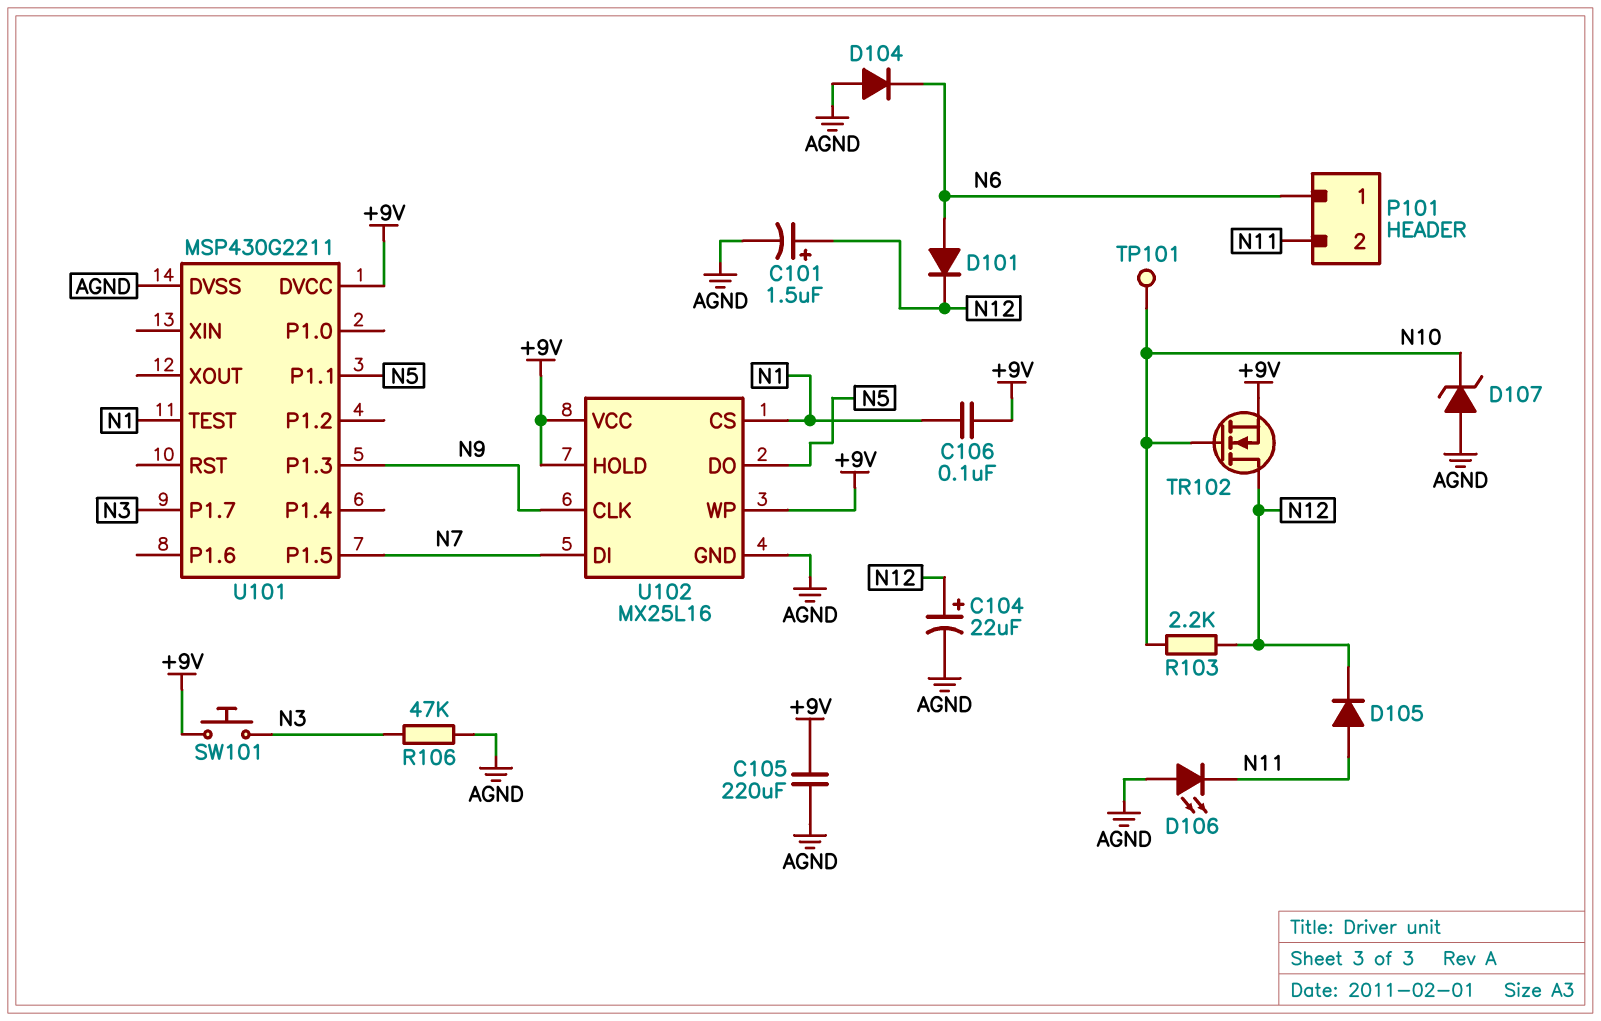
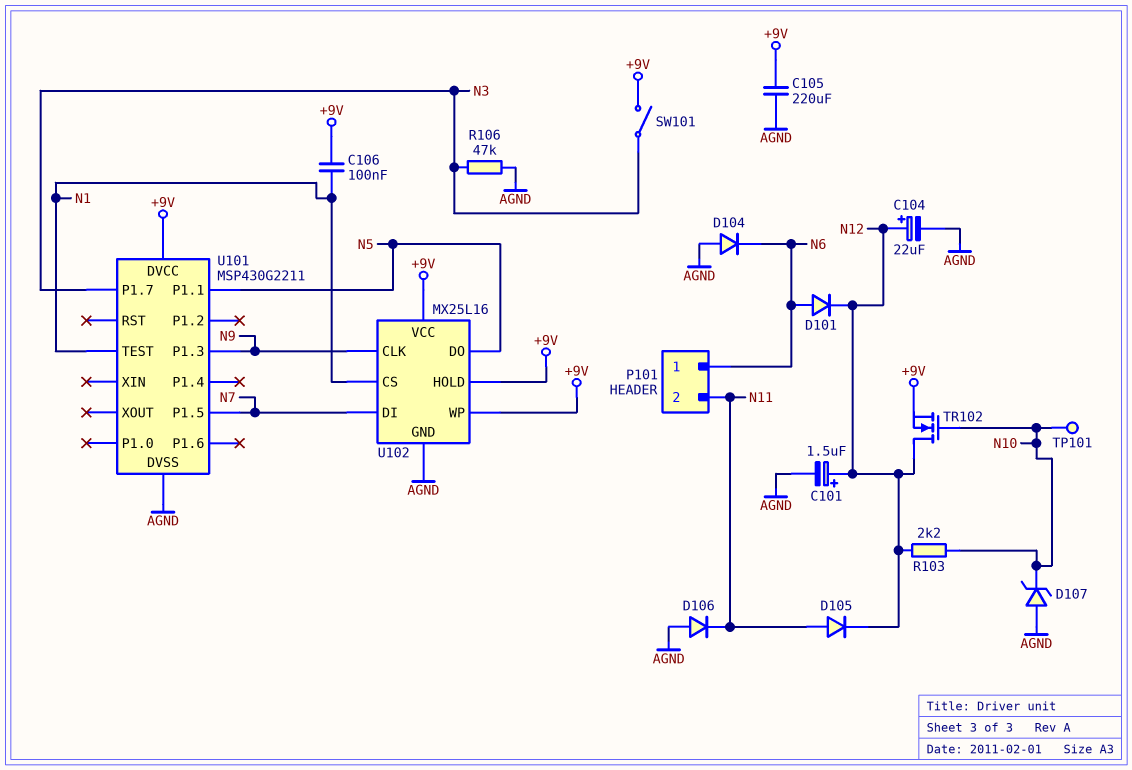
D106: LED (A AGND, K N11) -> diode (A AGND, K N11)
SW101: button (+9V, N3) -> switch (+9V, N3)

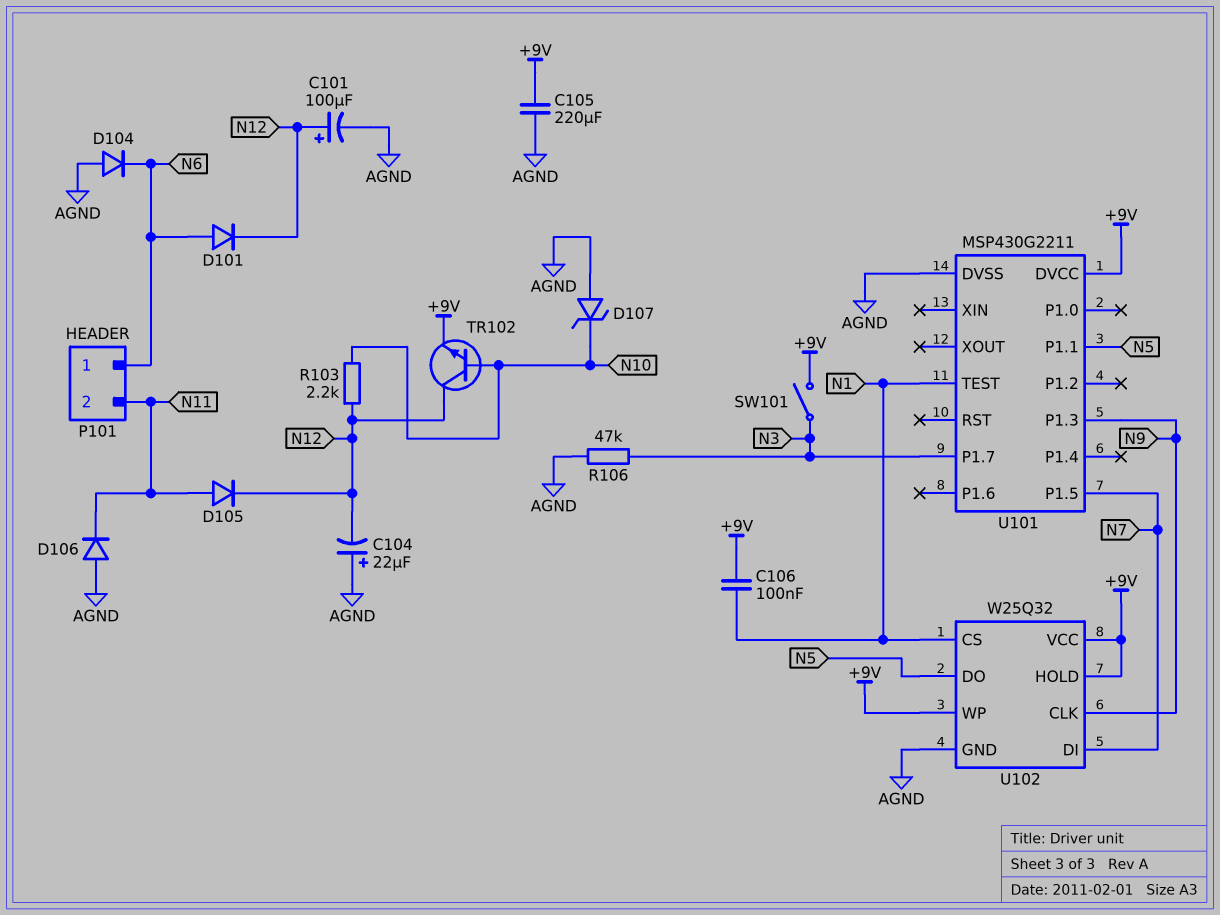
C101: 1.5uF (plus N12, minus AGND) -> 100uF (plus N12, minus AGND)
C104: 22uF (plus N12, minus AGND) -> 22uF (plus AGND, minus N12)
TP101: test point (N10) -> none
TR102: NMOS (G N10, D N12, S +9V) -> NPN (B N10, C N12, E +9V)
U102: MX25L16 -> W25Q32

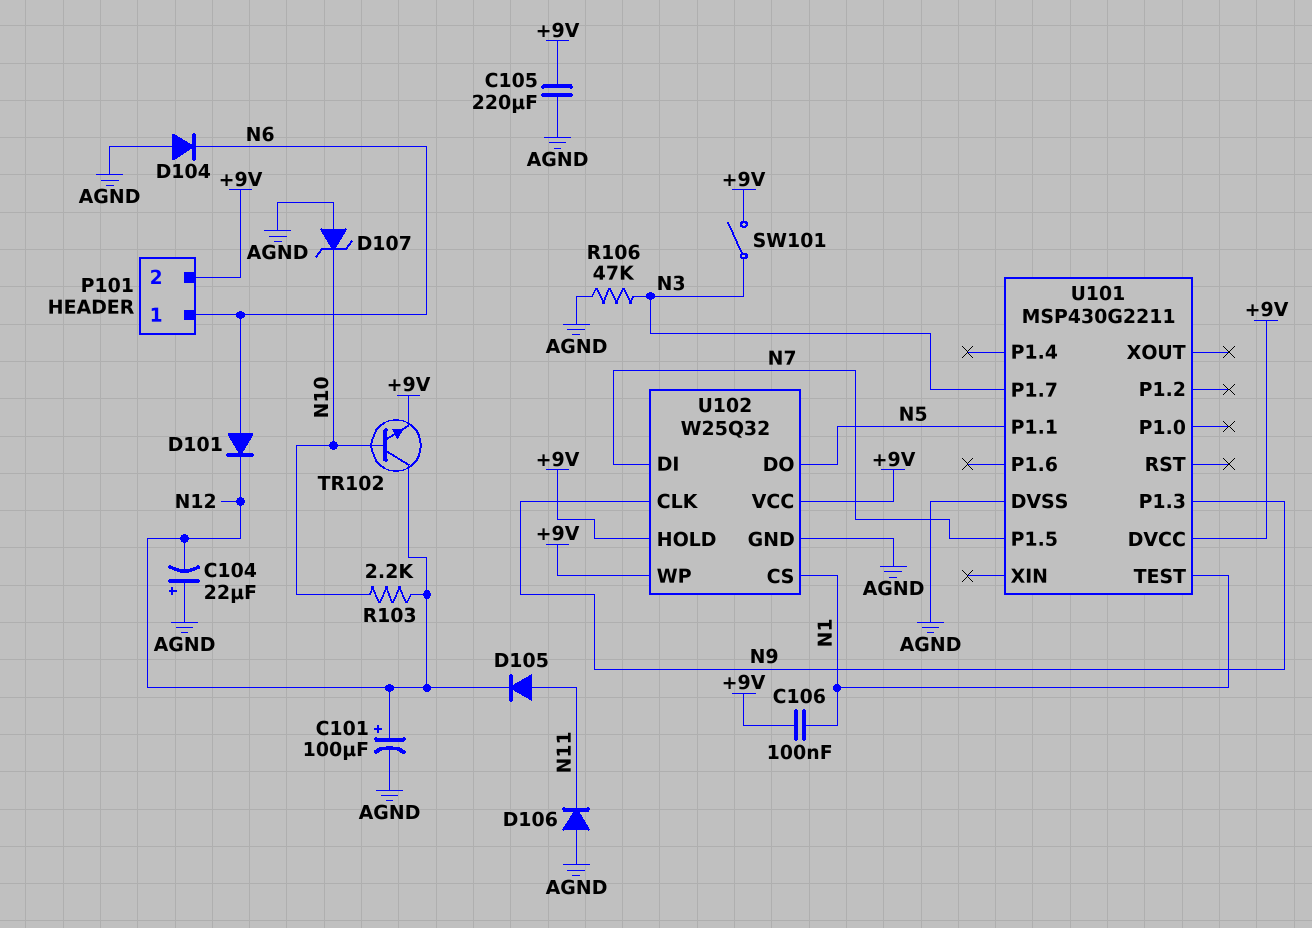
P101 pin 2: N11 -> +9V

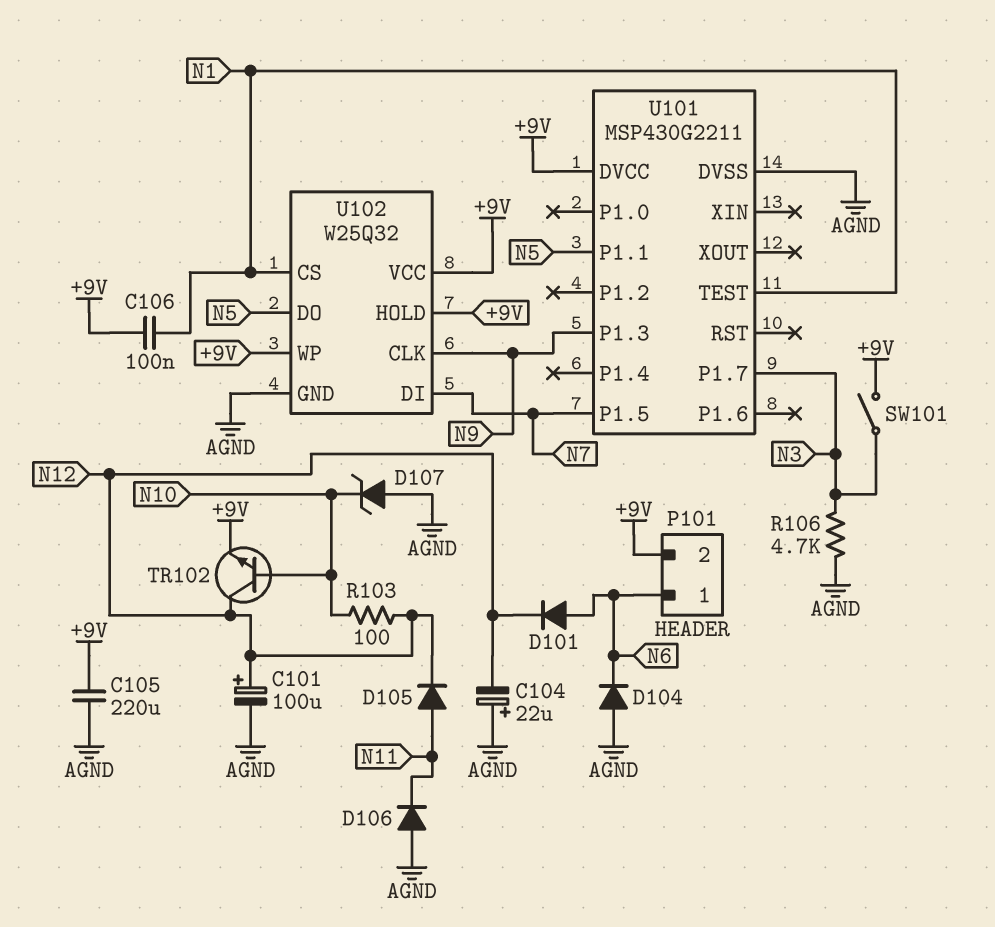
R103: 2.2k (N10, N12) -> 100 (N10, N12)
R106: 47k (AGND, N3) -> 4.7k (AGND, N3)

